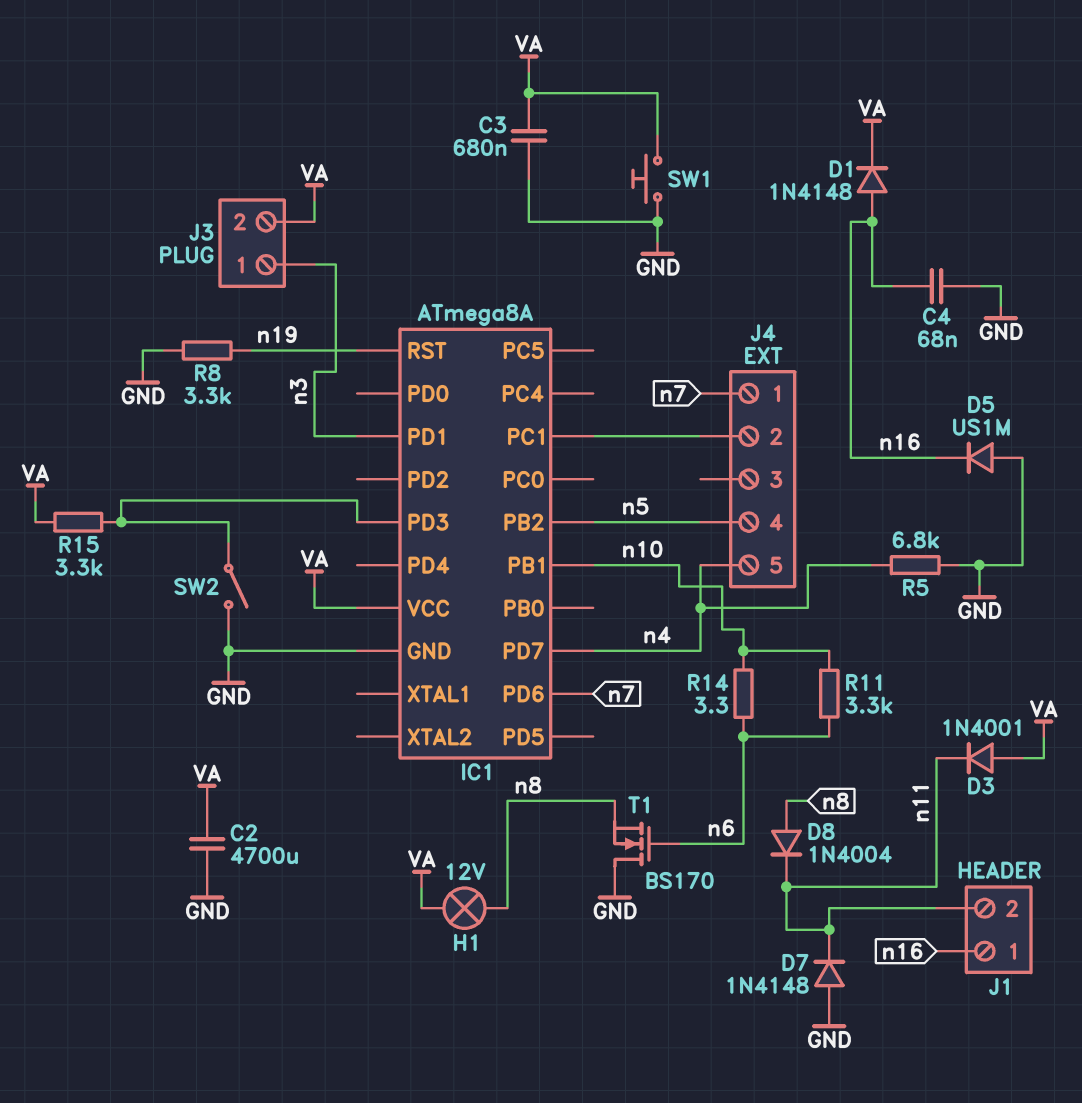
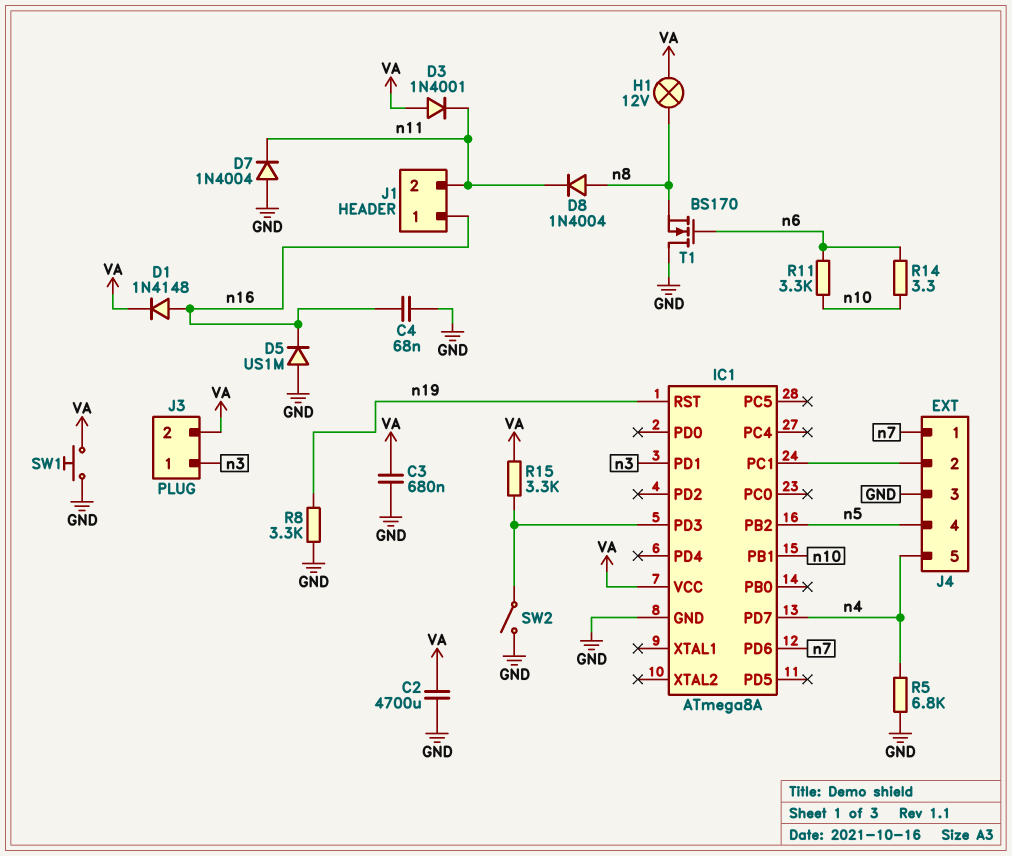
D7: diode 1N4148 (A GND, K n11) -> diode 1N4004 (A GND, K n11)
J4 pin 3: none -> GND

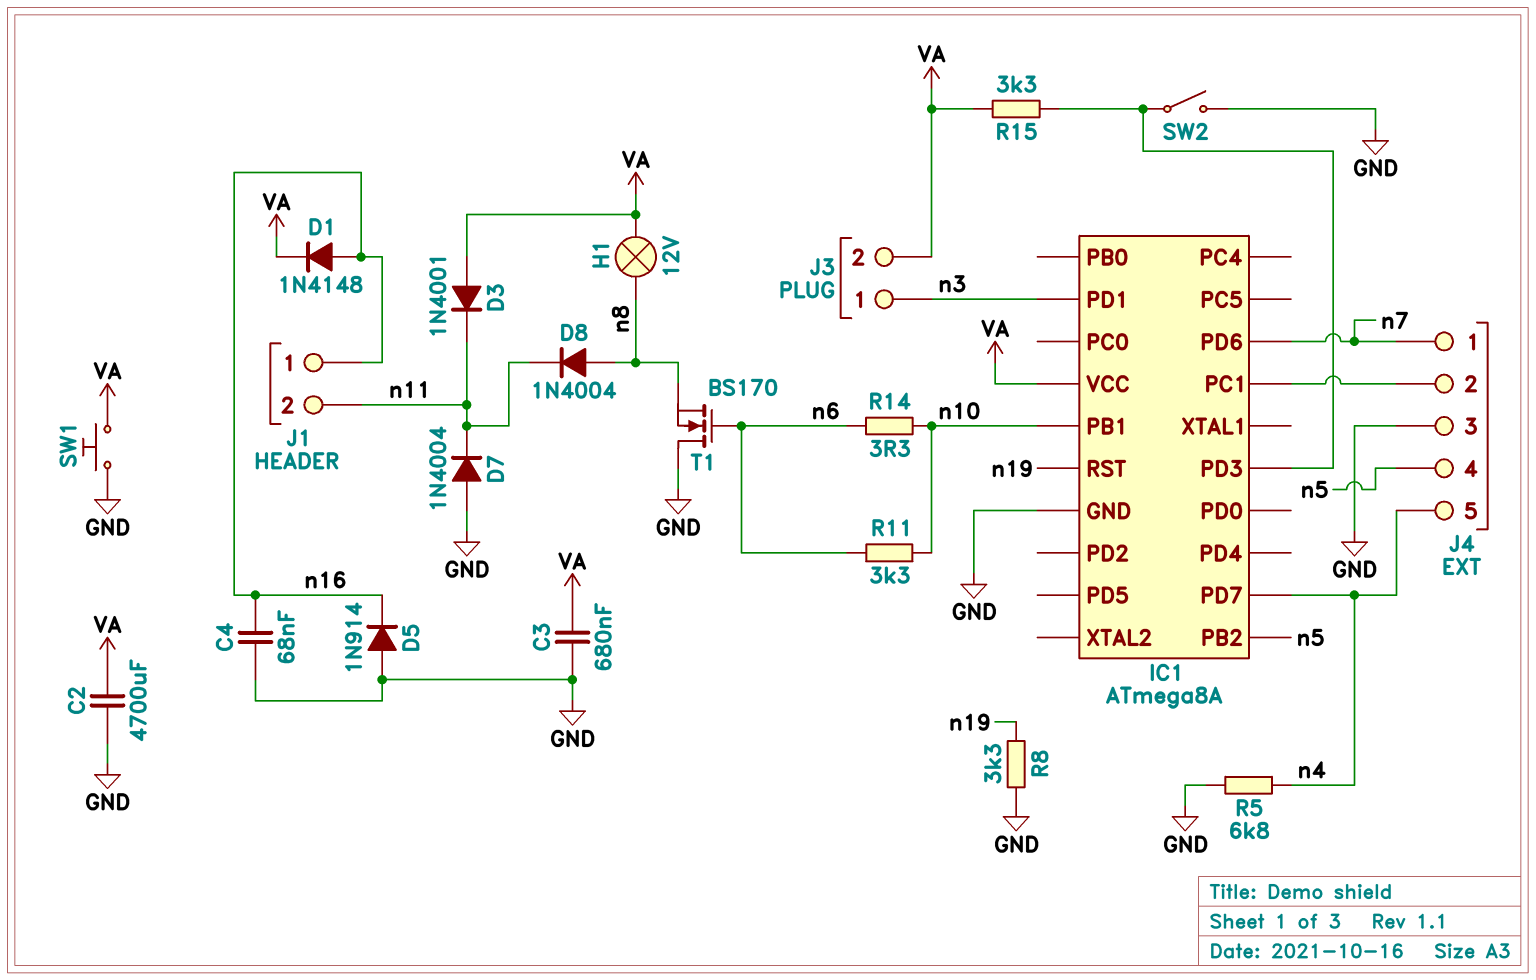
D5: diode US1M (A GND, K n16) -> diode 1N914 (A GND, K n16)

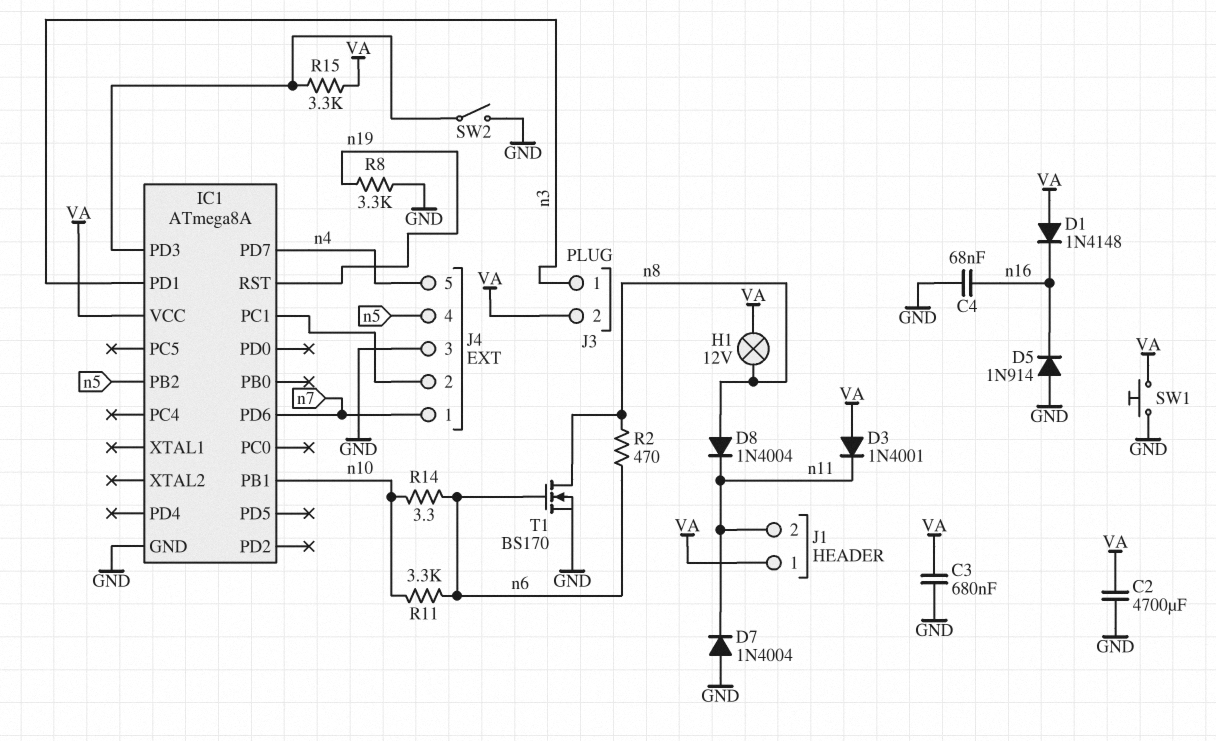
D1: diode 1N4148 (A n16, K VA) -> diode 1N4148 (A VA, K n16)
J1 pin 1: n16 -> VA
R2: none -> 470 (n6, n8)
R5: 6.8k (GND, n4) -> none
T1: NMOS BS170 (G n6, D GND, S n8) -> NMOS BS170 (G n6, D n8, S GND)

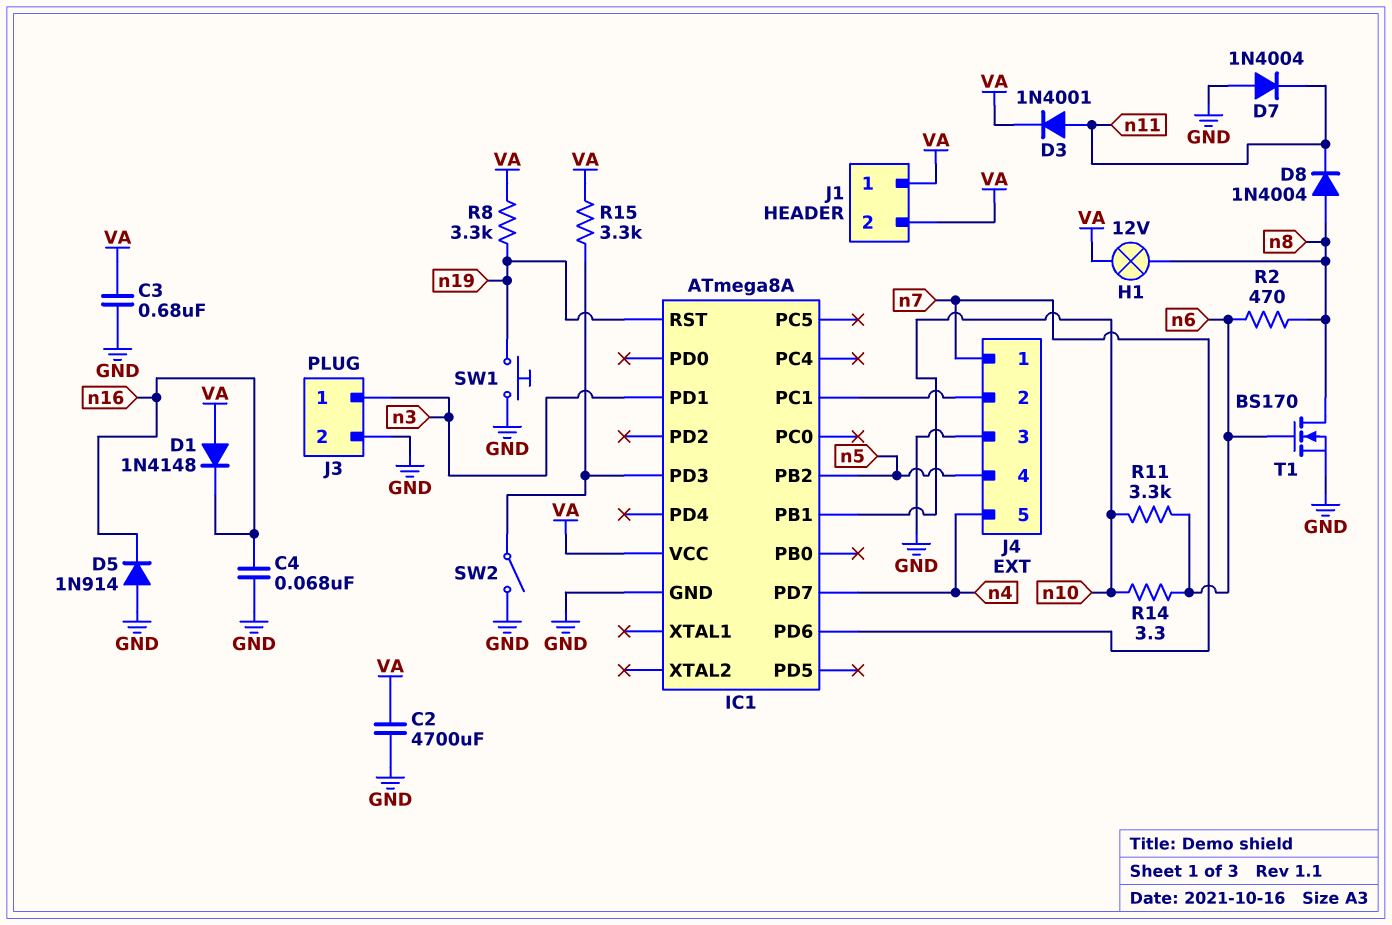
D3: diode 1N4001 (A VA, K n11) -> diode 1N4001 (A n11, K VA)
J1 pin 2: n11 -> VA
J3 pin 2: VA -> GND
R8: 3.3k (GND, n19) -> 3.3k (VA, n19)
SW1: button (GND, VA) -> button (GND, n19)

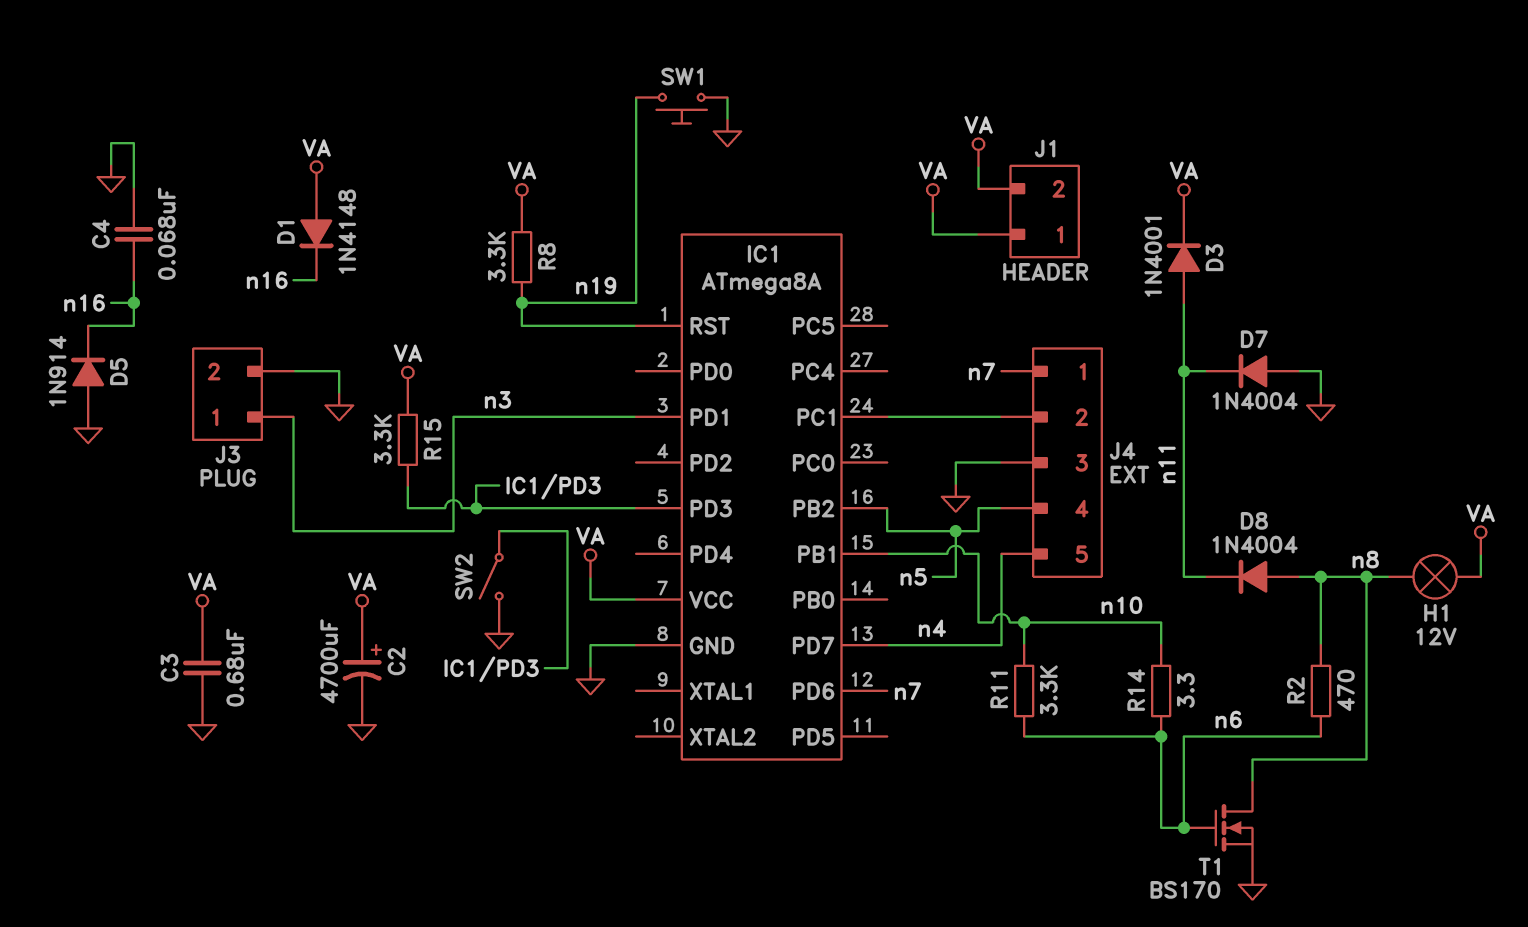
C2: 4700uF (GND, VA) -> 4700uF (plus VA, minus GND)

